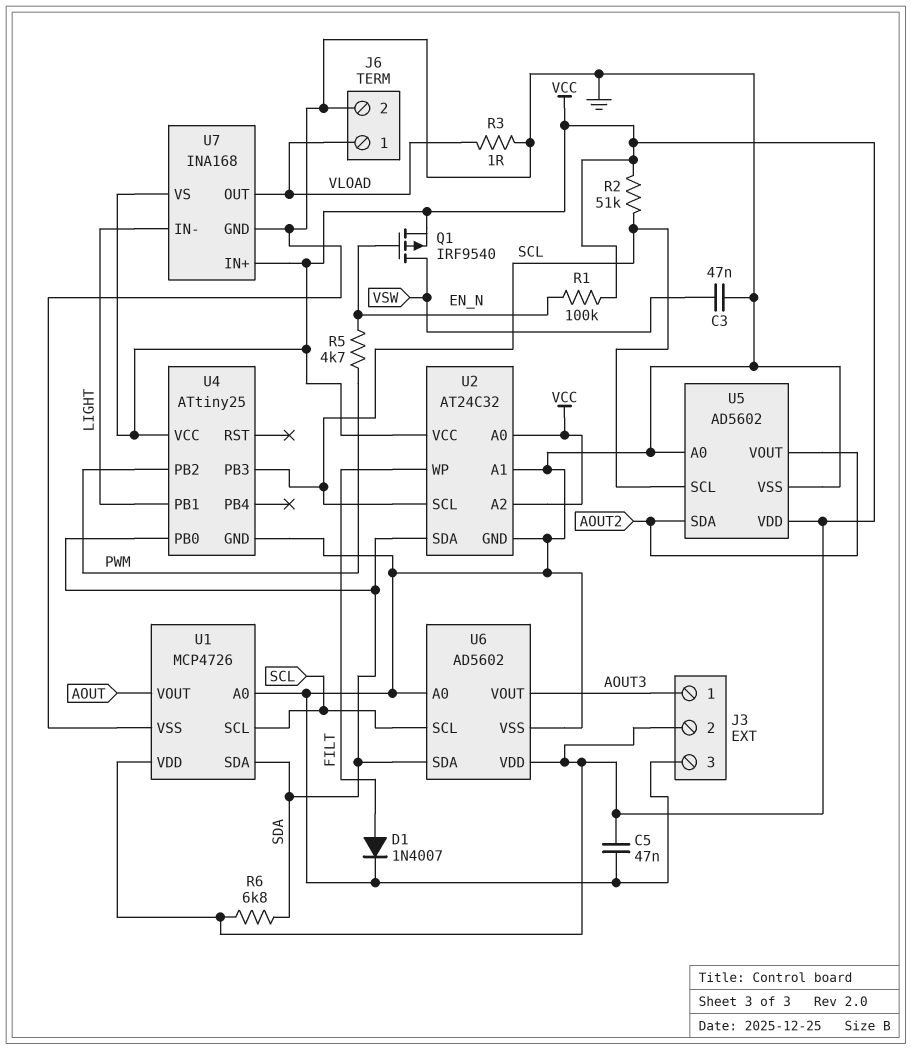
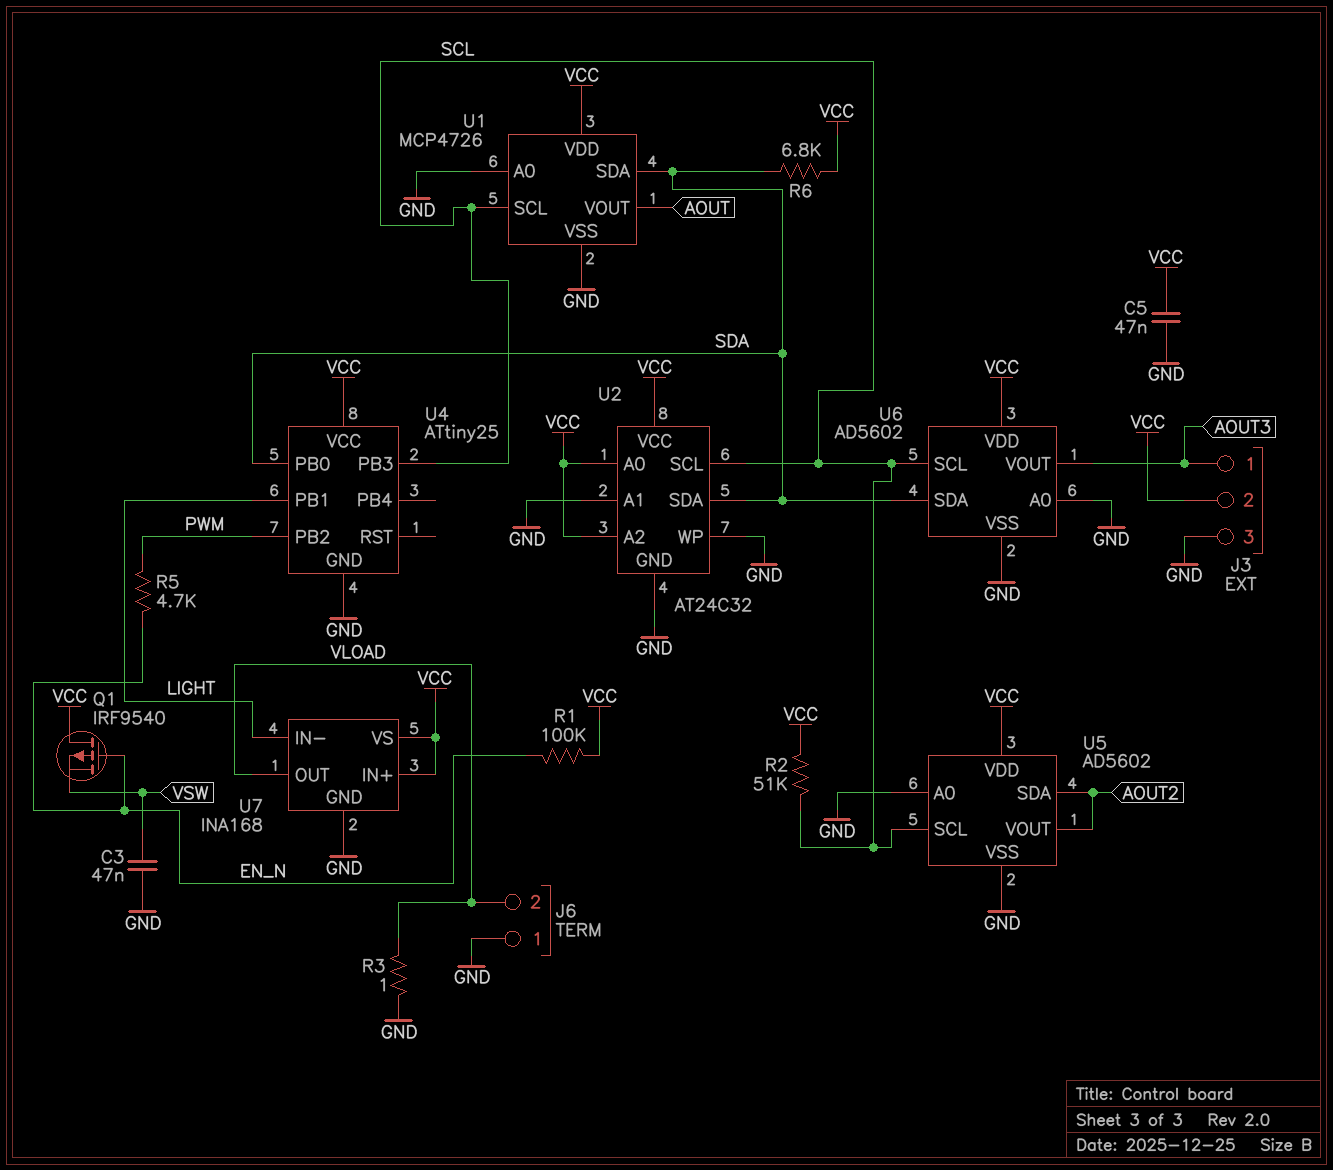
D1: diode 1N4007 (A FILT, K GND) -> none
J6 pin 1: VLOAD -> GND
J6 pin 2: GND -> VLOAD
Q1: PMOS IRF9540 (G EN_N, D VSW, S VCC) -> PMOS IRF9540 (G EN_N, D VCC, S VSW)
U2 pin WP: FILT -> GND

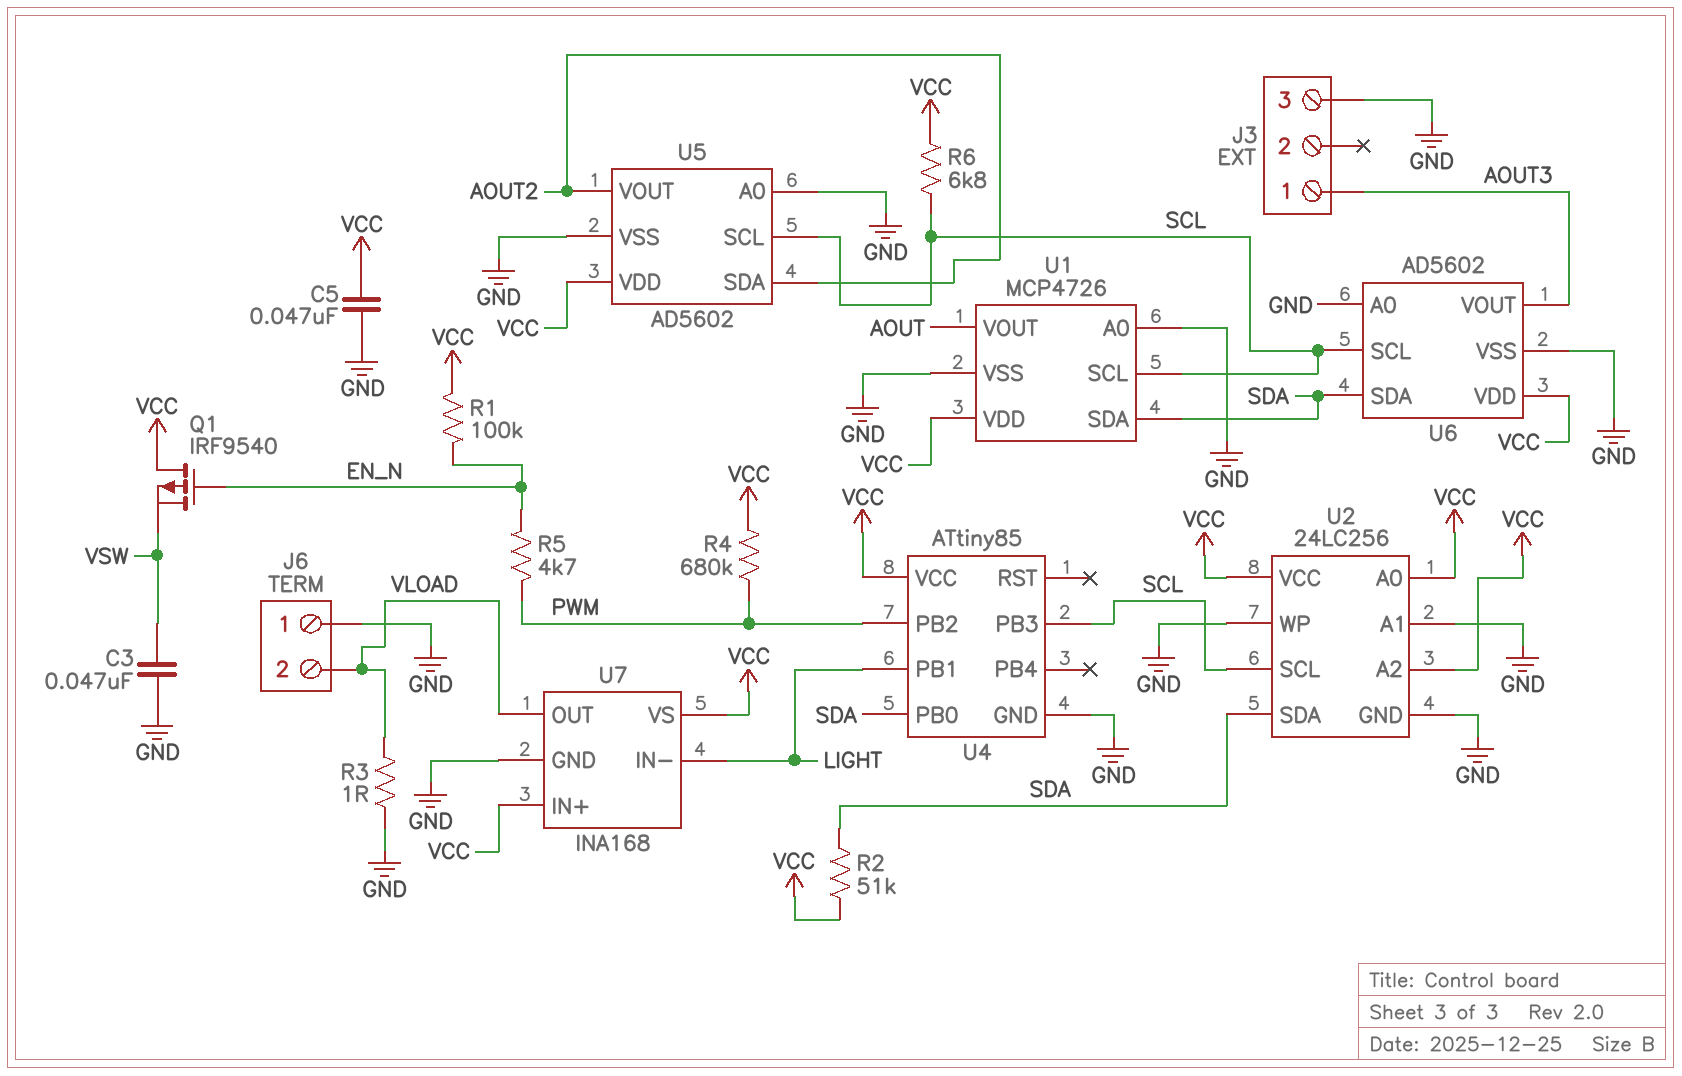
J3 pin 2: VCC -> none
R2: 51k (SCL, VCC) -> 51k (SDA, VCC)
R4: none -> 680k (PWM, VCC)
R6: 6.8k (SDA, VCC) -> 6.8k (SCL, VCC)
U2: AT24C32 -> 24LC256
U4: ATtiny25 -> ATtiny85

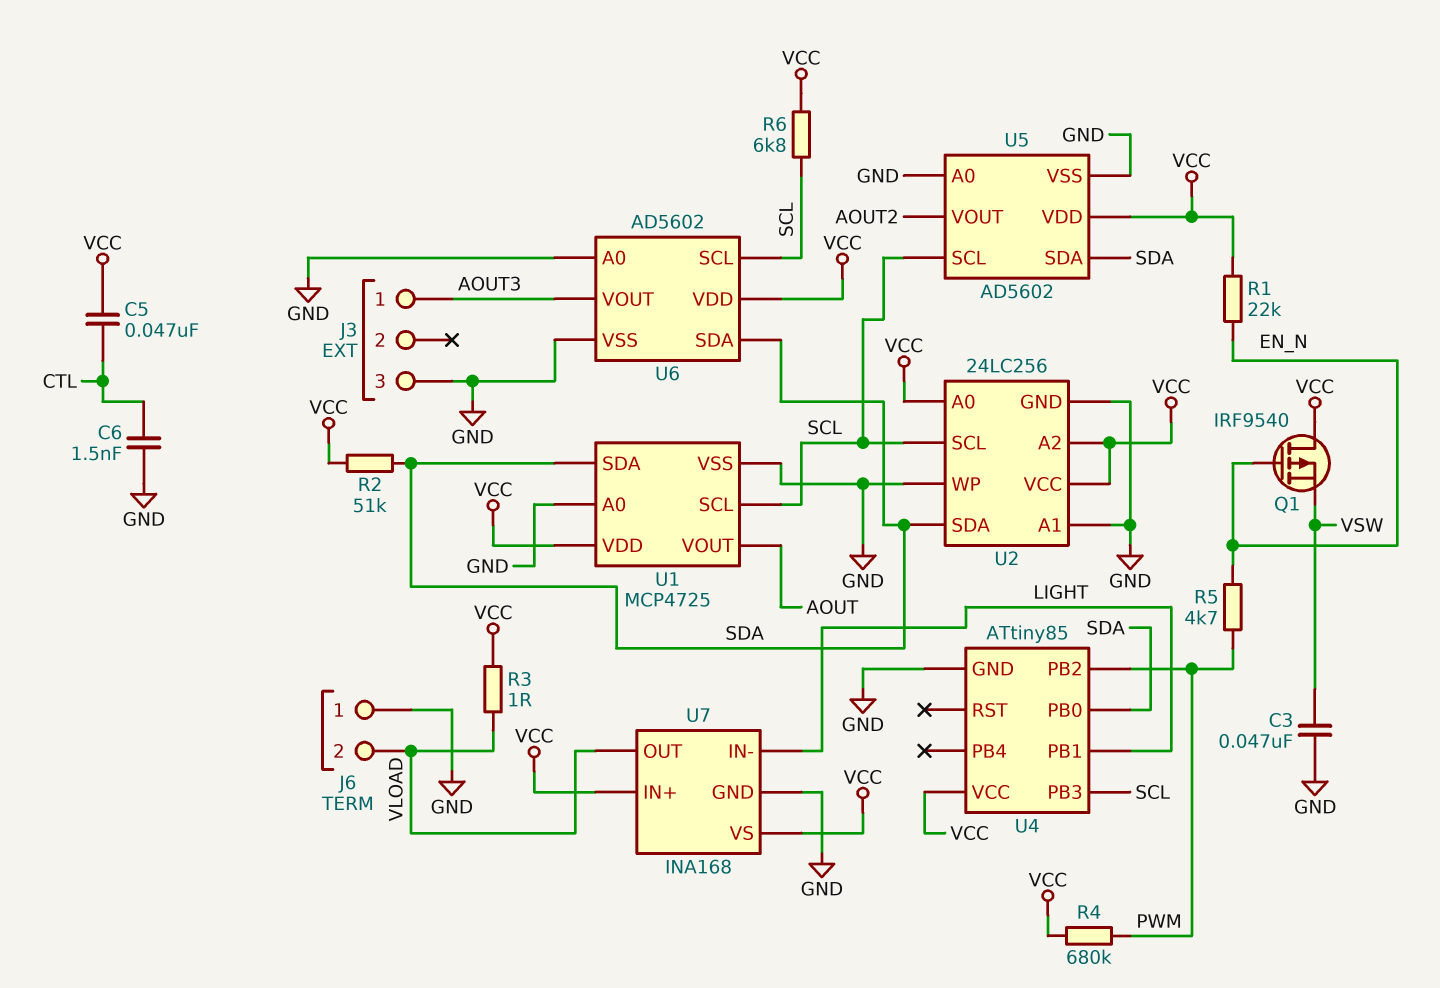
C5: 47nF (GND, VCC) -> 47nF (CTL, VCC)
C6: none -> 1.5nF (CTL, GND)
R1: 100k (EN_N, VCC) -> 22k (EN_N, VCC)
R3: 1 (GND, VLOAD) -> 1 (VCC, VLOAD)
U1: MCP4726 -> MCP4725
U5 pin SDA: AOUT2 -> SDA

